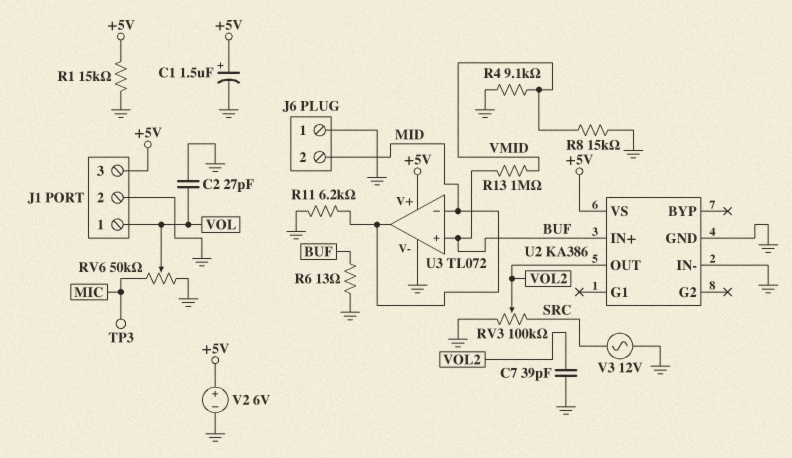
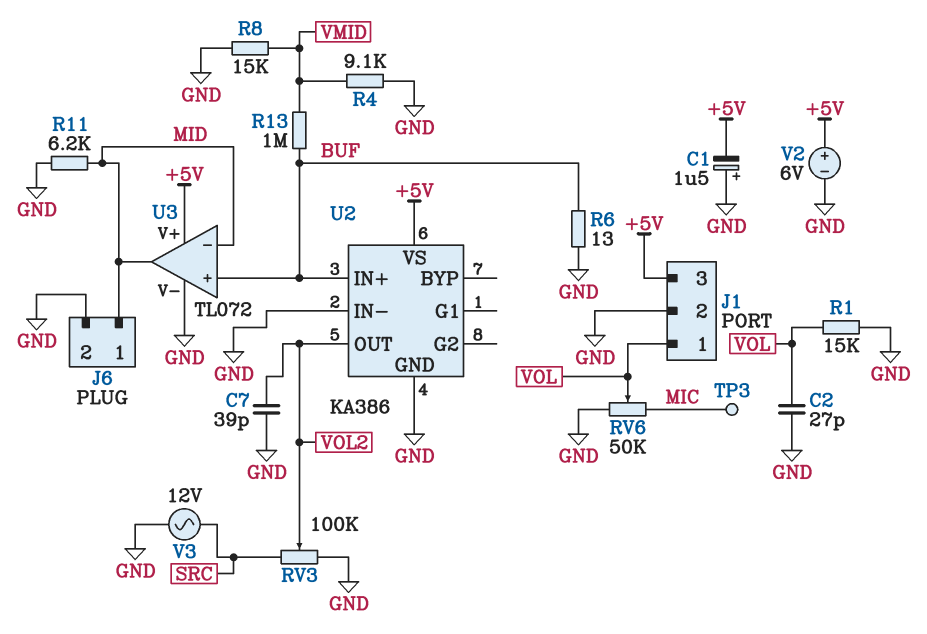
C1: 1.5uF (plus +5V, minus GND) -> 1.5uF (plus GND, minus +5V)
J6 pin 1: GND -> MID
J6 pin 2: MID -> GND
R1: 15k (+5V, GND) -> 15k (GND, VOL)

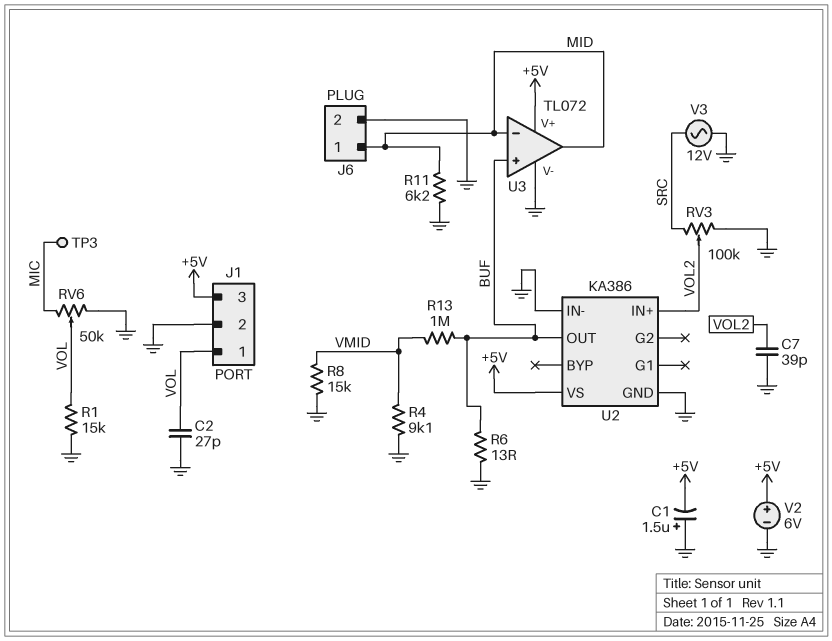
U2 pin IN+: BUF -> VOL2
U2 pin OUT: VOL2 -> BUF

